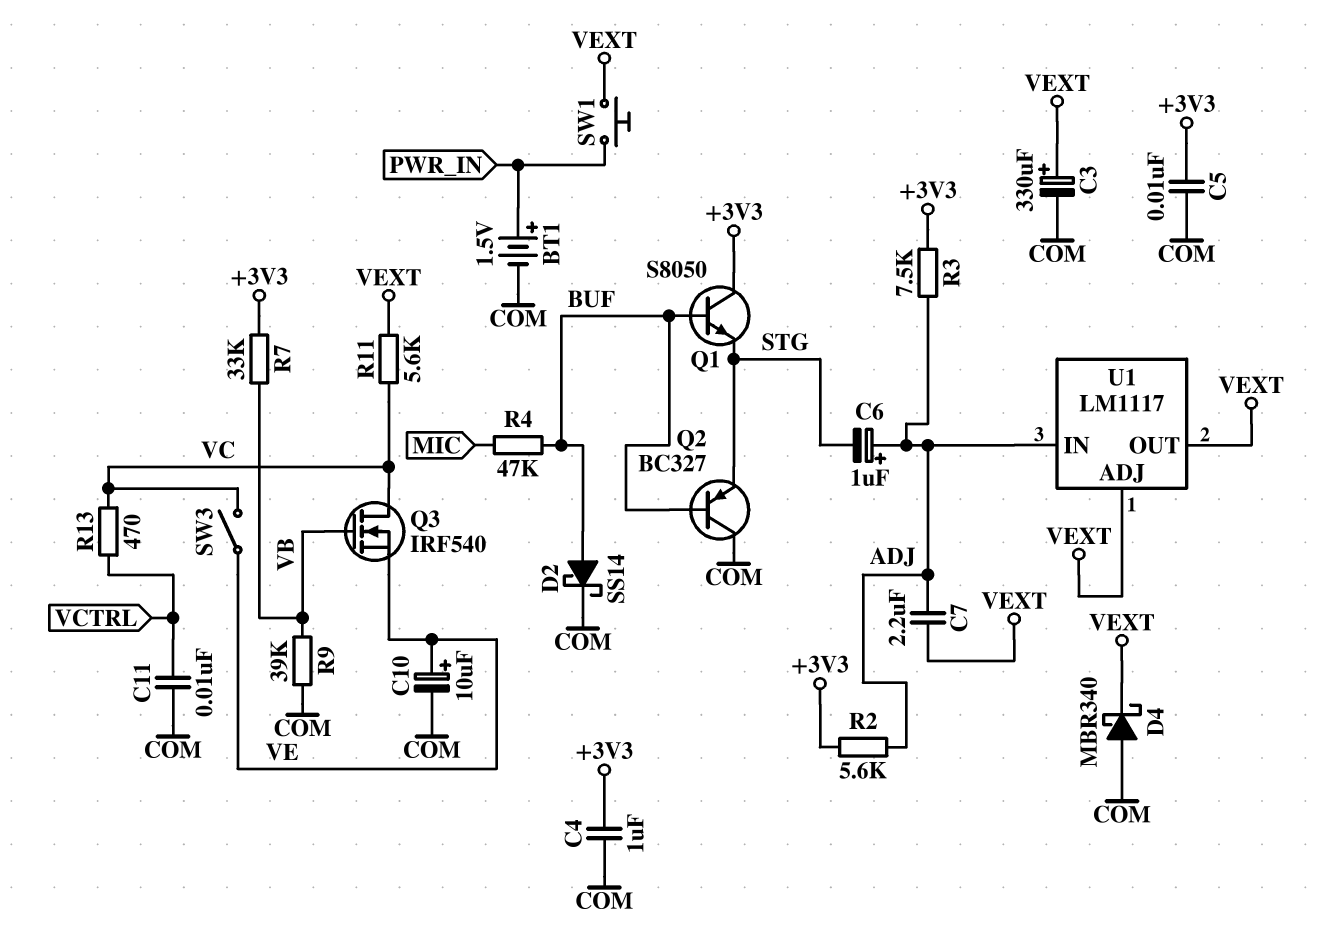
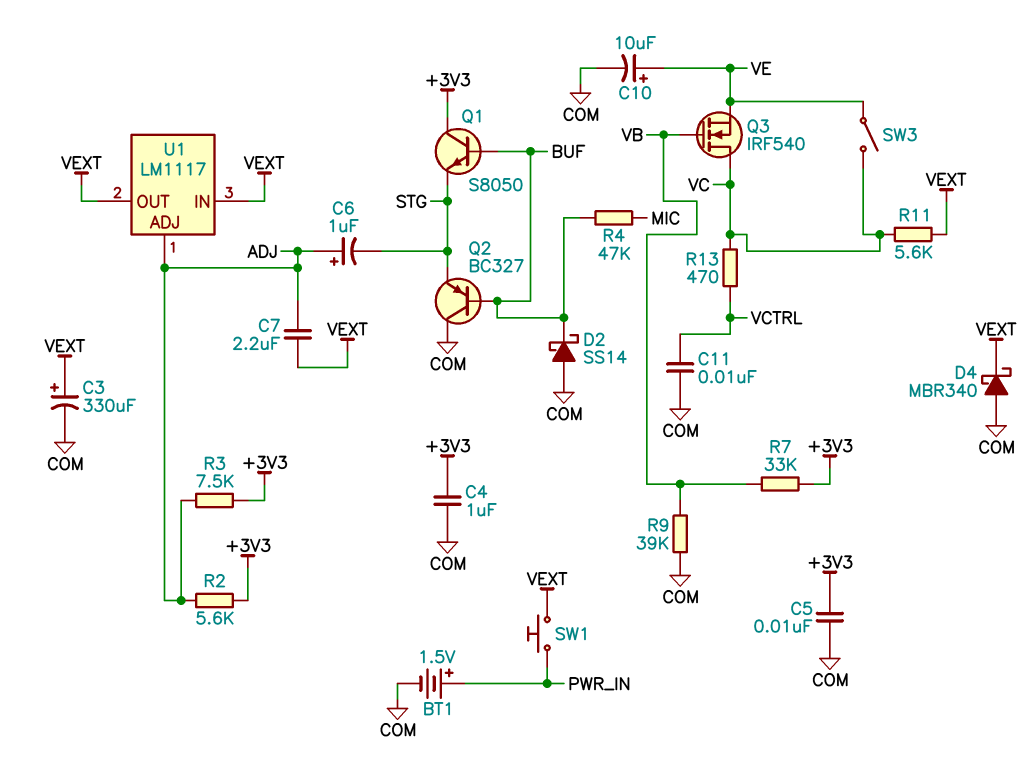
D2: schottky SS14 (A BUF, K COM) -> schottky SS14 (A COM, K BUF)
U1 pin ADJ: VEXT -> ADJ
U1 pin IN: ADJ -> VEXT

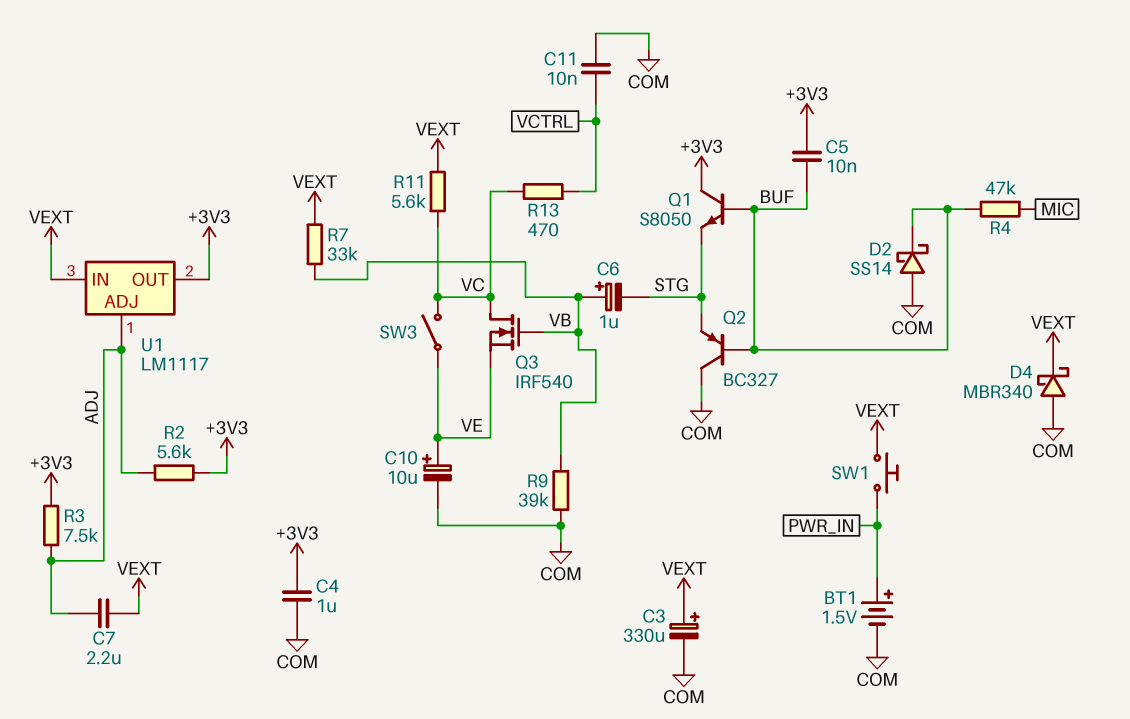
C5: 10nF (+3V3, COM) -> 10nF (+3V3, BUF)
C6: 1uF (plus ADJ, minus STG) -> 1uF (plus VB, minus STG)
R7: 33k (+3V3, VB) -> 33k (VB, VEXT)
U1 pin OUT: VEXT -> +3V3

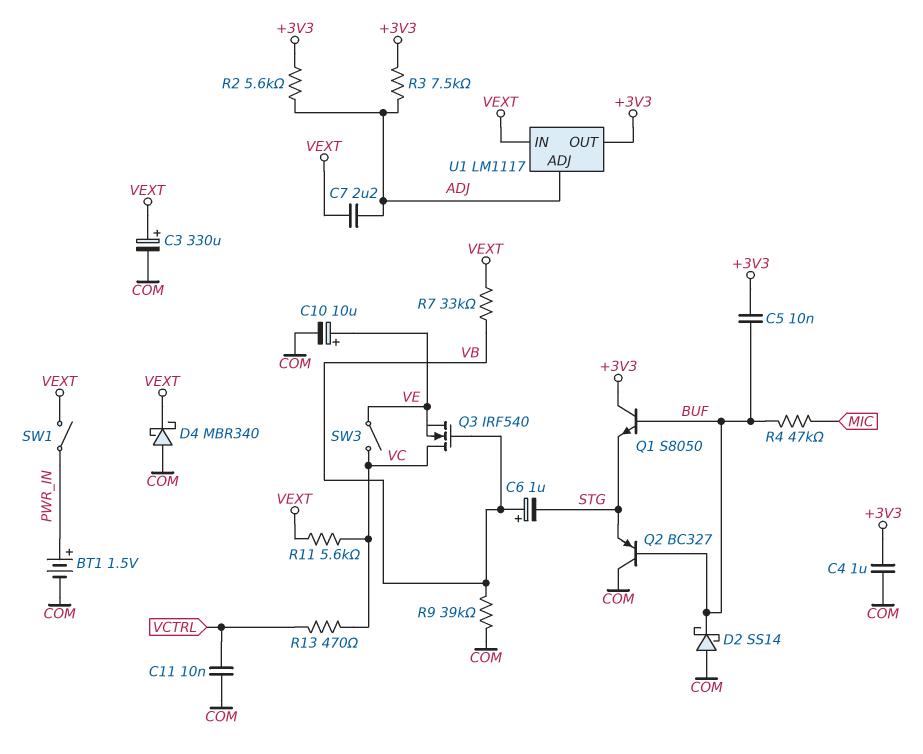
SW1: button (PWR_IN, VEXT) -> switch (PWR_IN, VEXT)

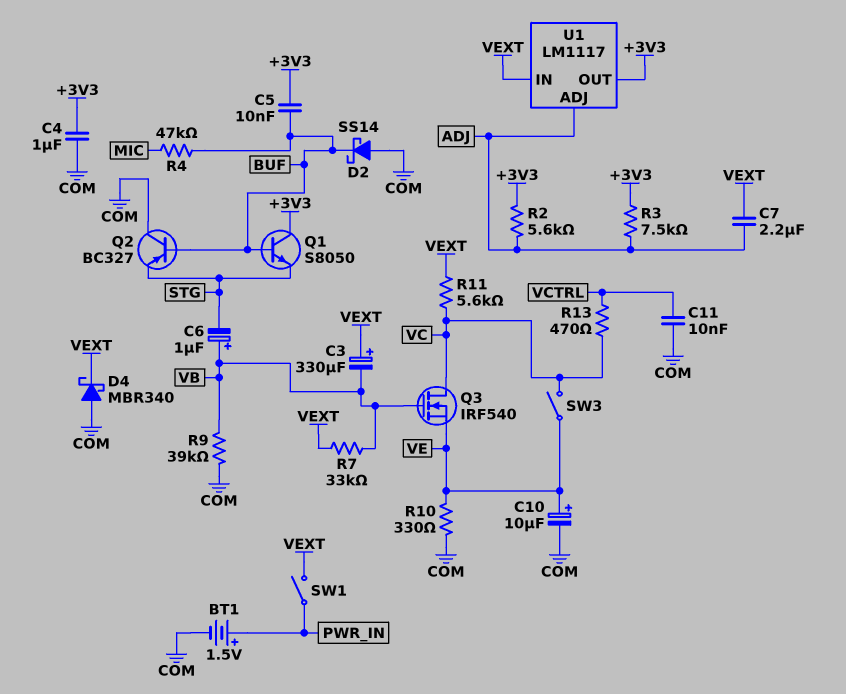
C3: 330uF (plus VEXT, minus COM) -> 330uF (plus VEXT, minus VB)
R10: none -> 330 (COM, VE)

